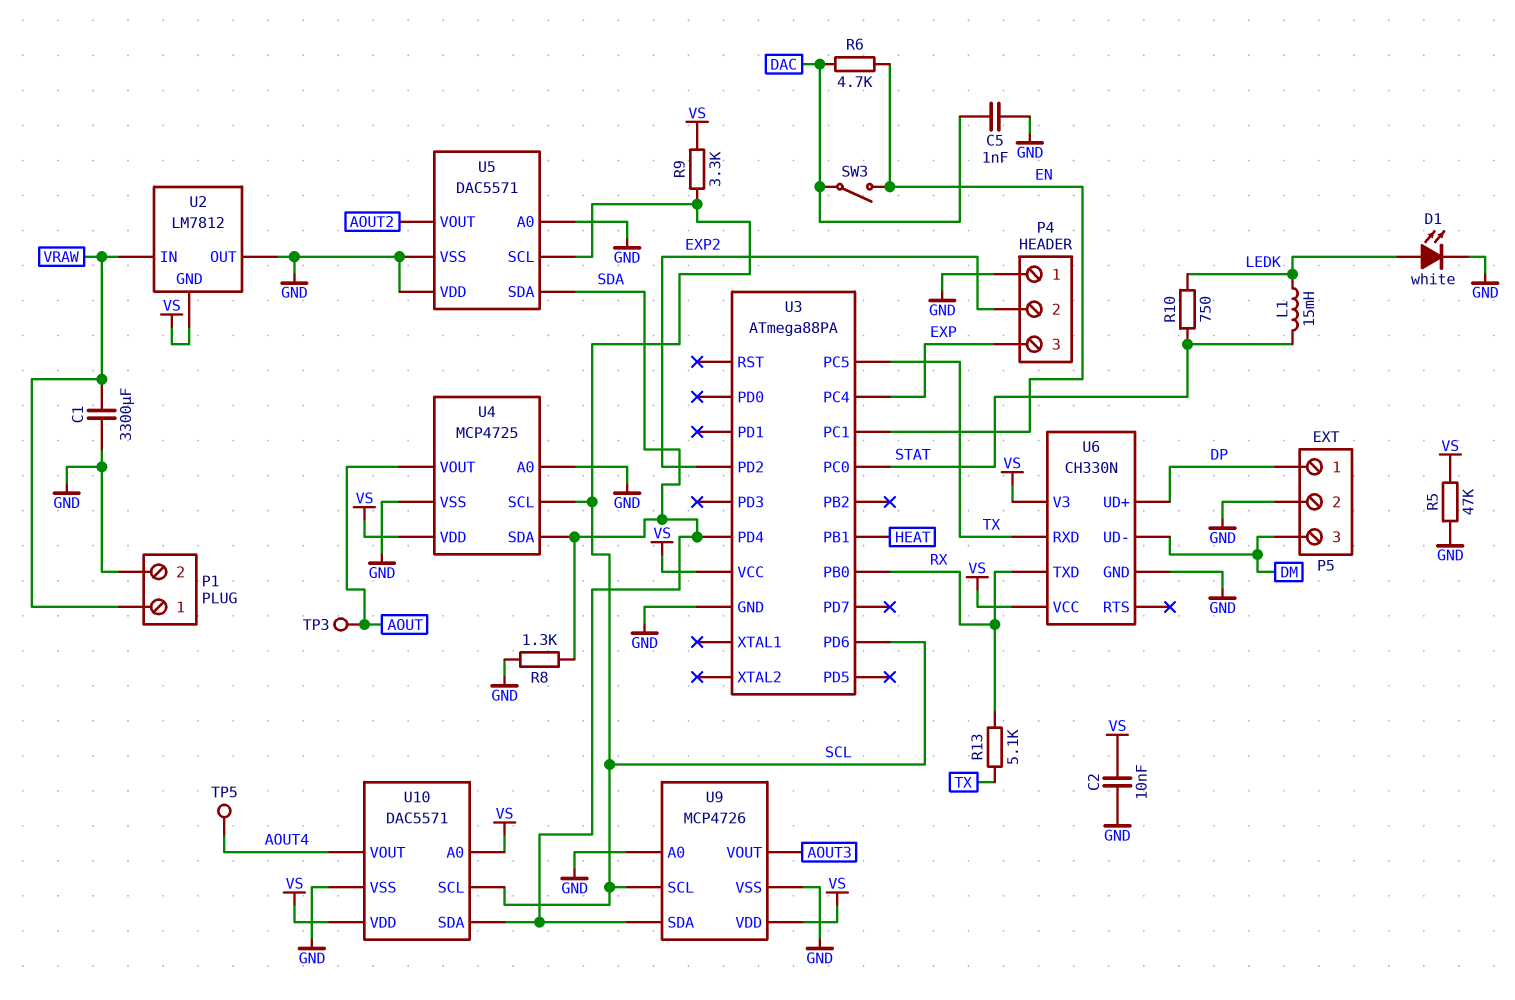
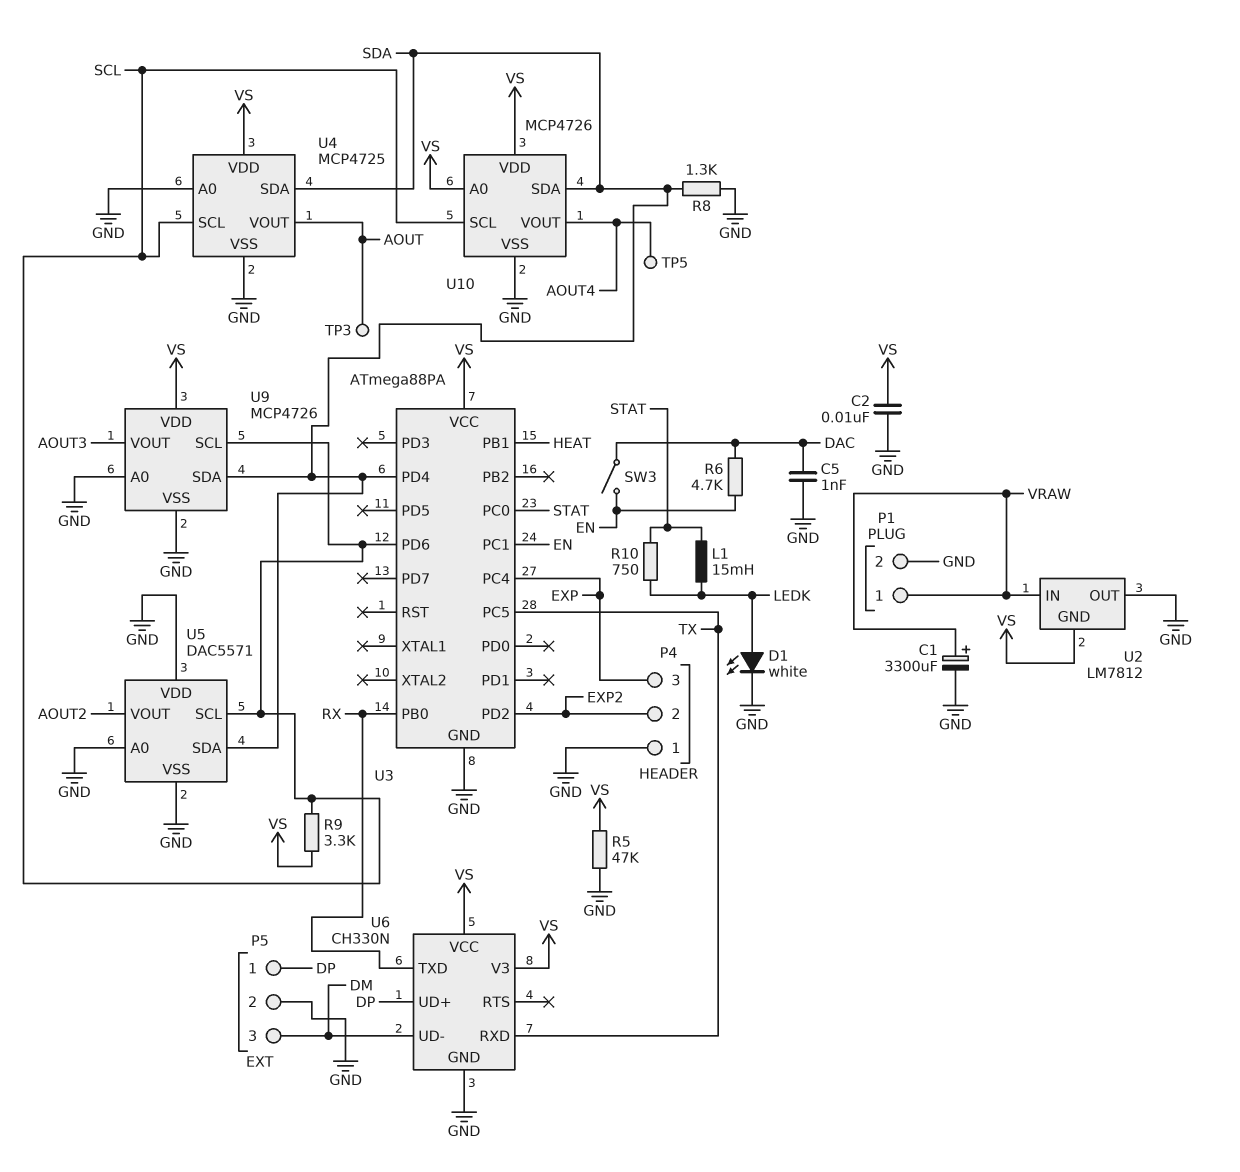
C1: 3300uF (GND, VRAW) -> 3300uF (plus VRAW, minus GND)
R13: 5.1k (RX, TX) -> none
U10: DAC5571 -> MCP4726

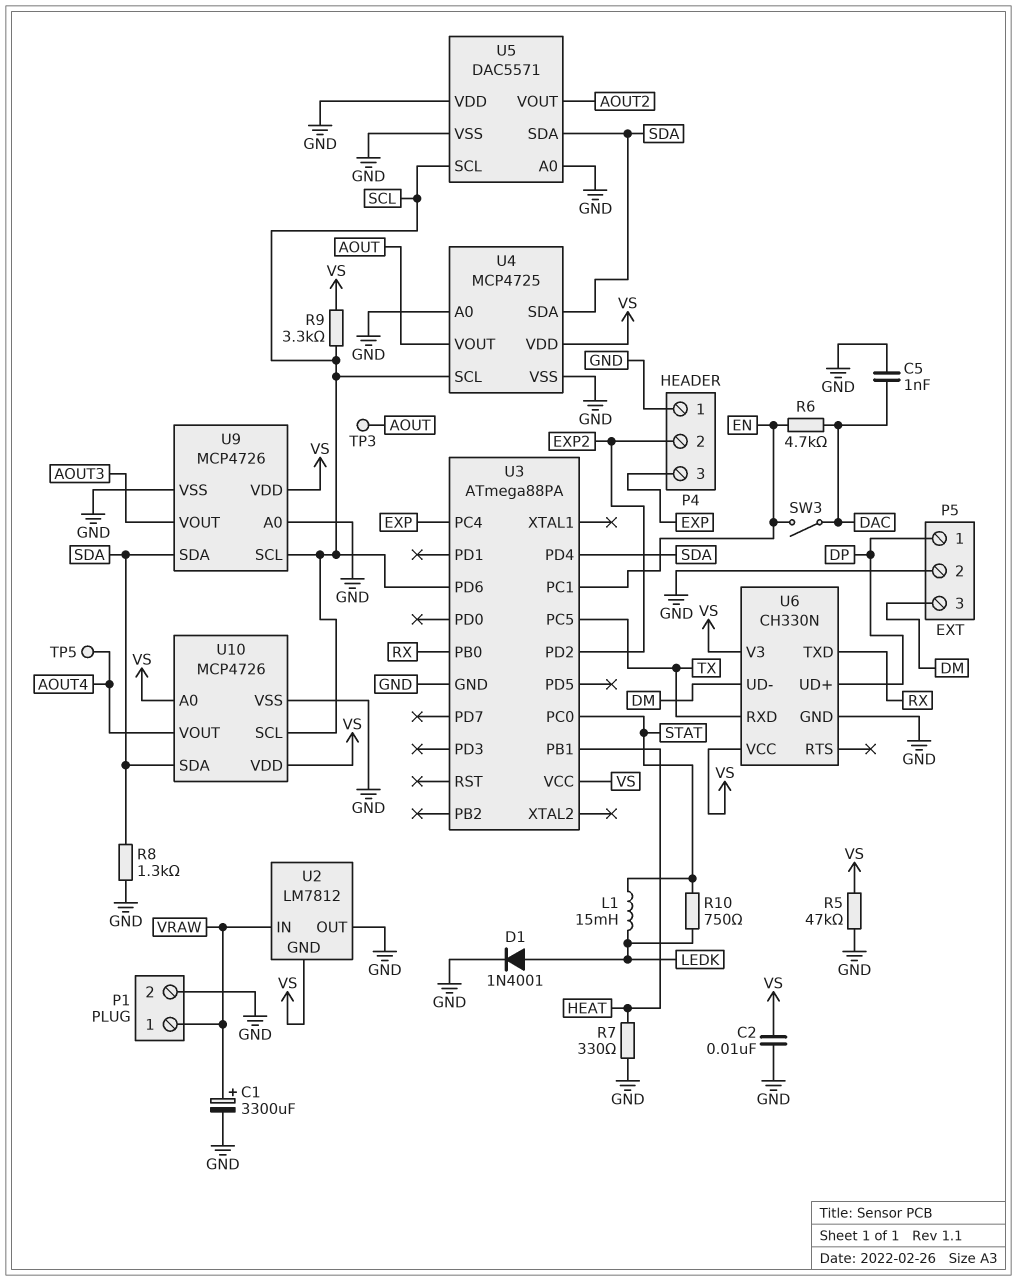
D1: LED white (A LEDK, K GND) -> diode 1N4001 (A LEDK, K GND)
R7: none -> 330 (GND, HEAT)

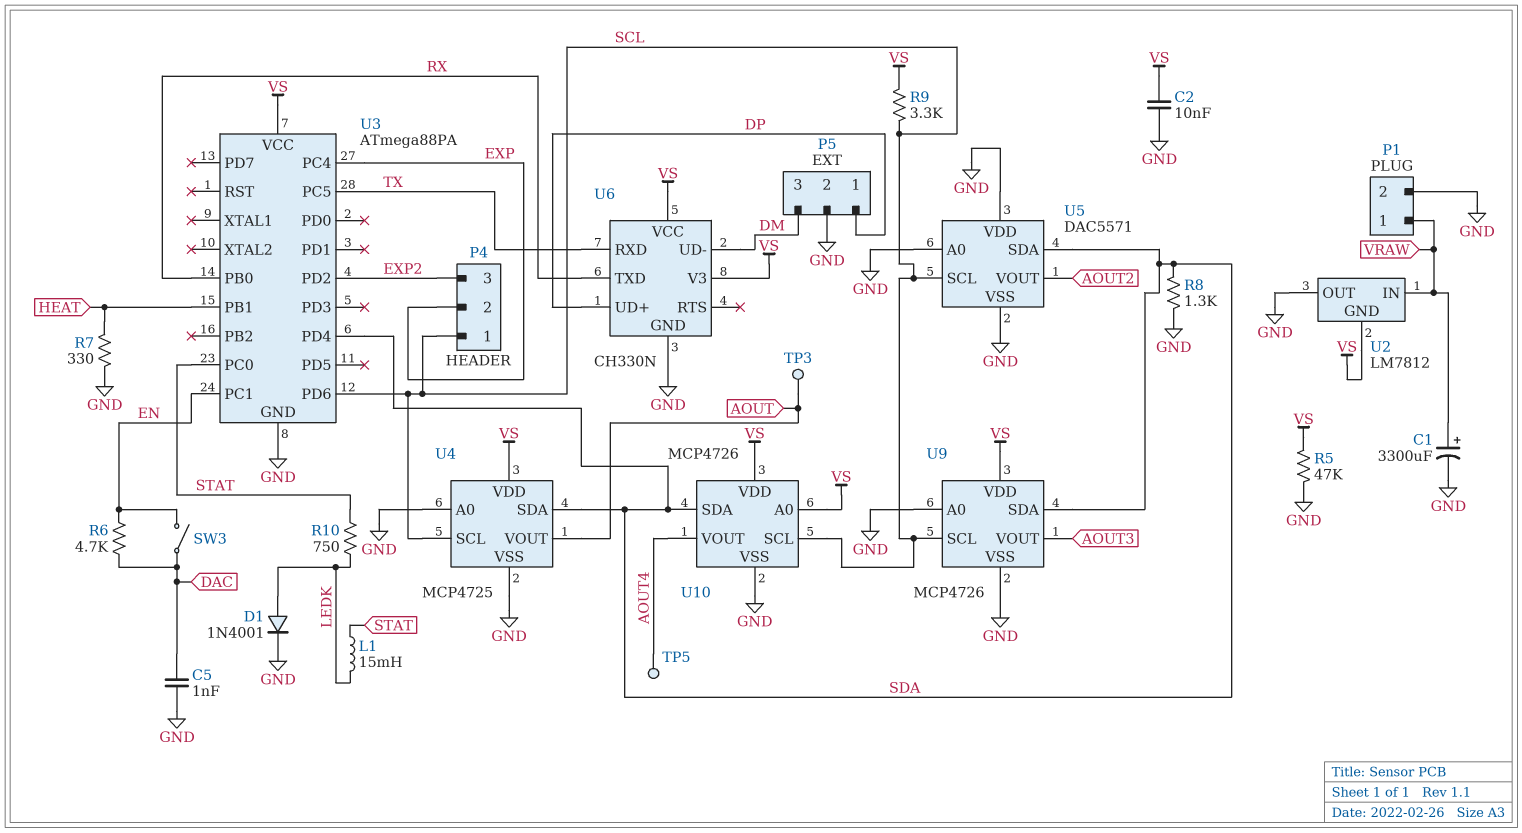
P4 pin 1: GND -> SCL
P4 pin 2: EXP2 -> EXP
P4 pin 3: EXP -> EXP2

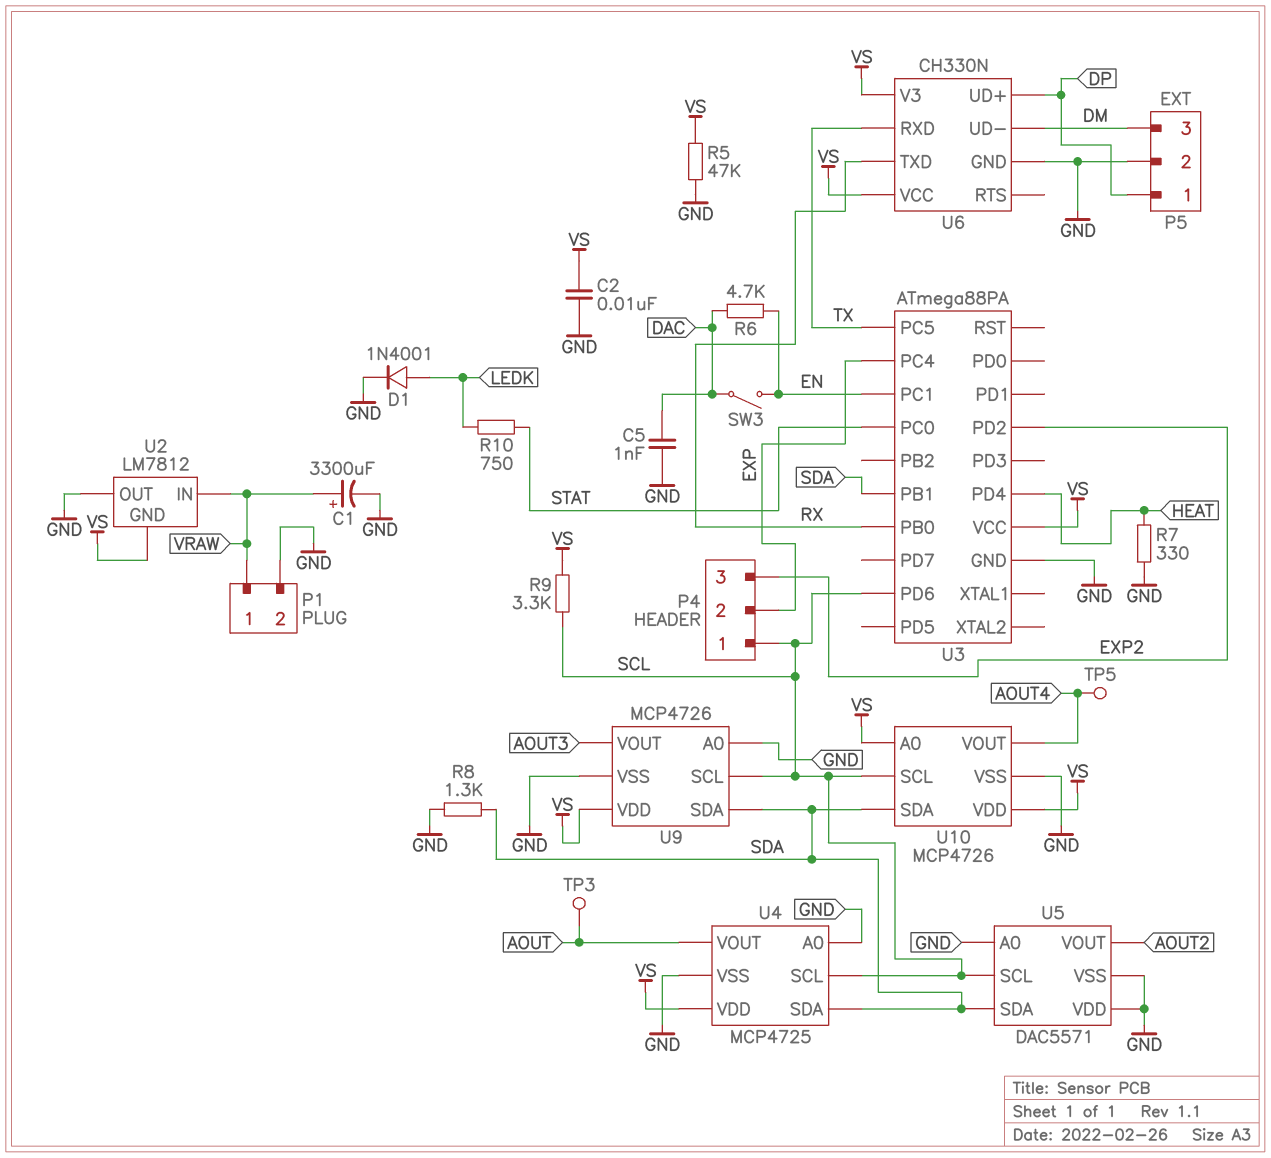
L1: 15mH (LEDK, STAT) -> none
U3 pin PB1: HEAT -> SDA
U3 pin PD4: SDA -> HEAT

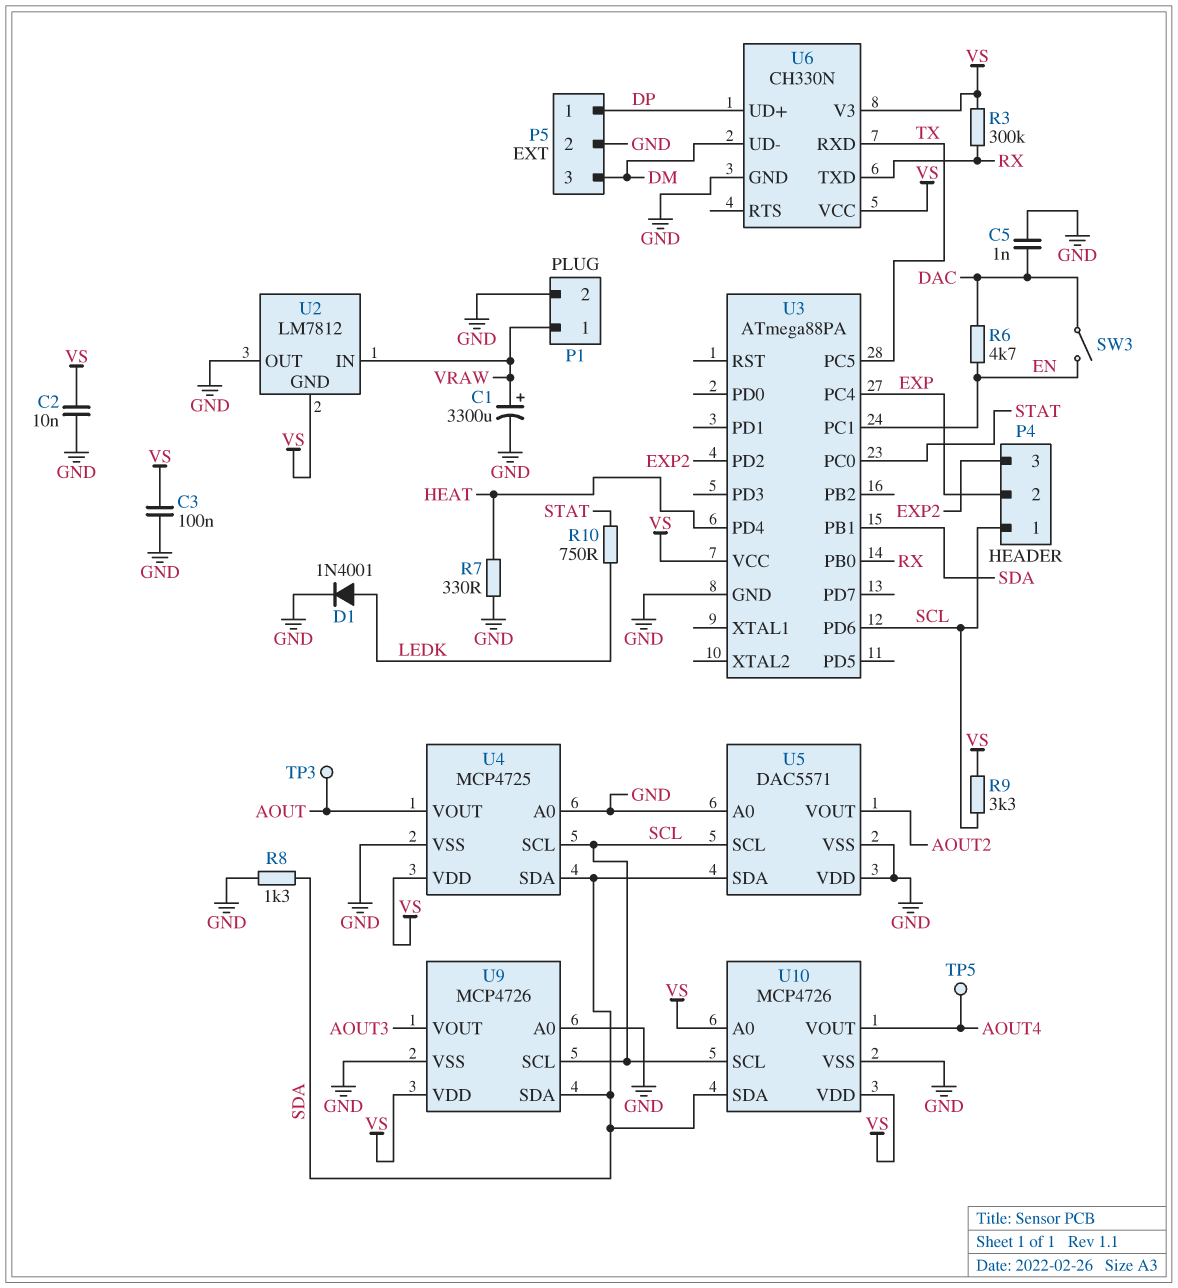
C3: none -> 100nF (GND, VS)
R3: none -> 300k (RX, VS)
R5: 47k (GND, VS) -> none

